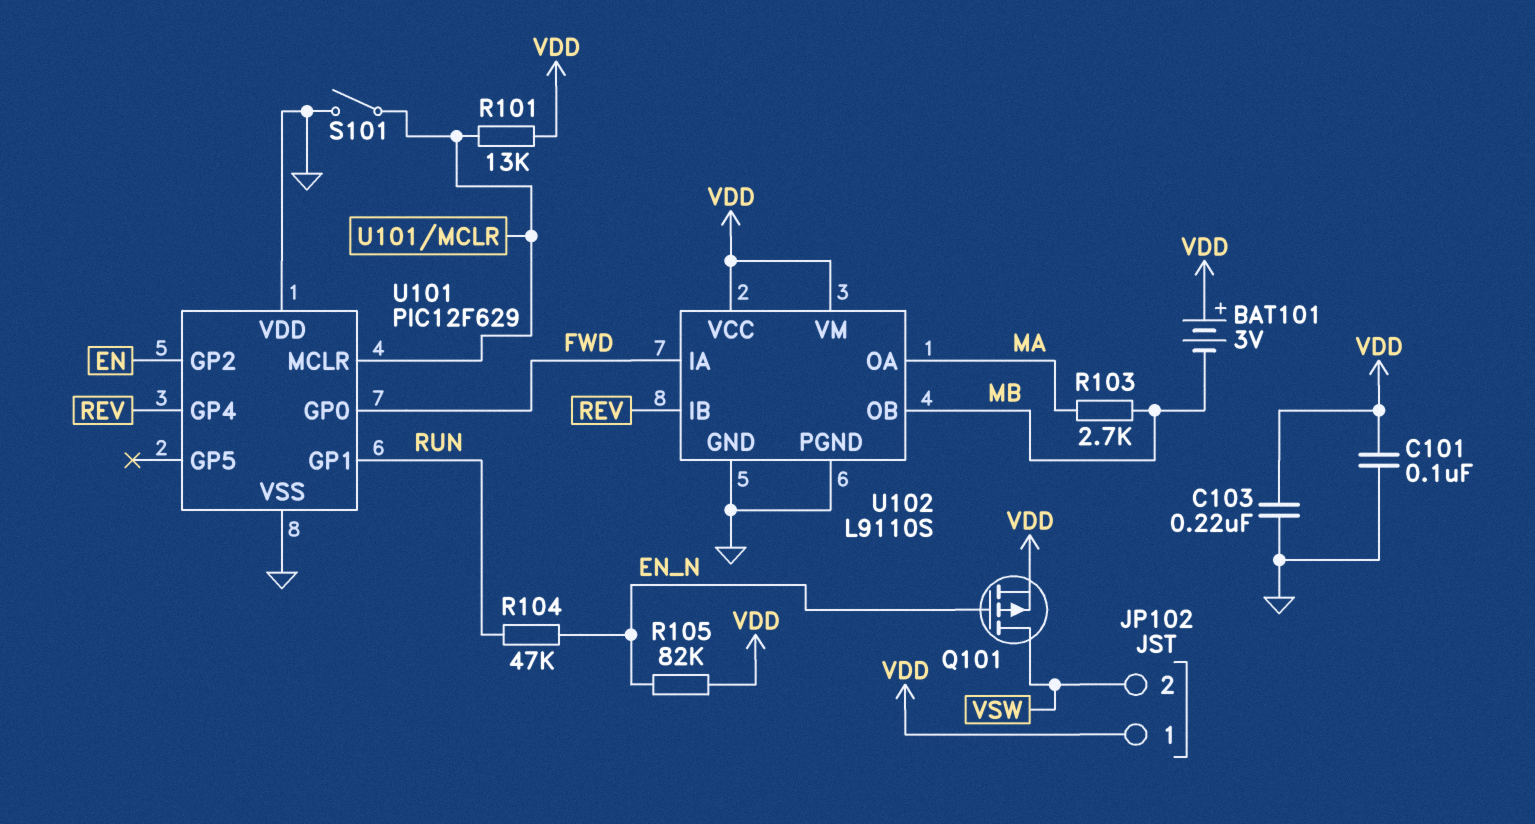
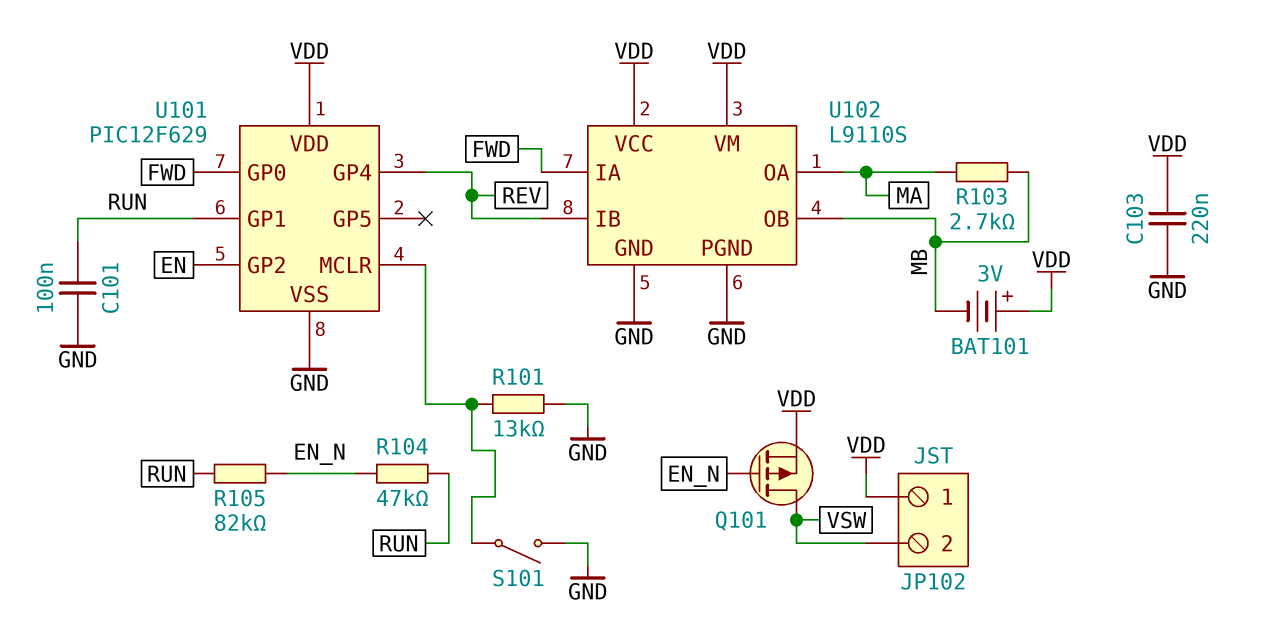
C101: 100nF (GND, VDD) -> 100nF (GND, RUN)
R101: 13k (U101/MCLR, VDD) -> 13k (GND, U101/MCLR)
R105: 82k (EN_N, VDD) -> 82k (EN_N, RUN)
U101 pin VDD: GND -> VDD

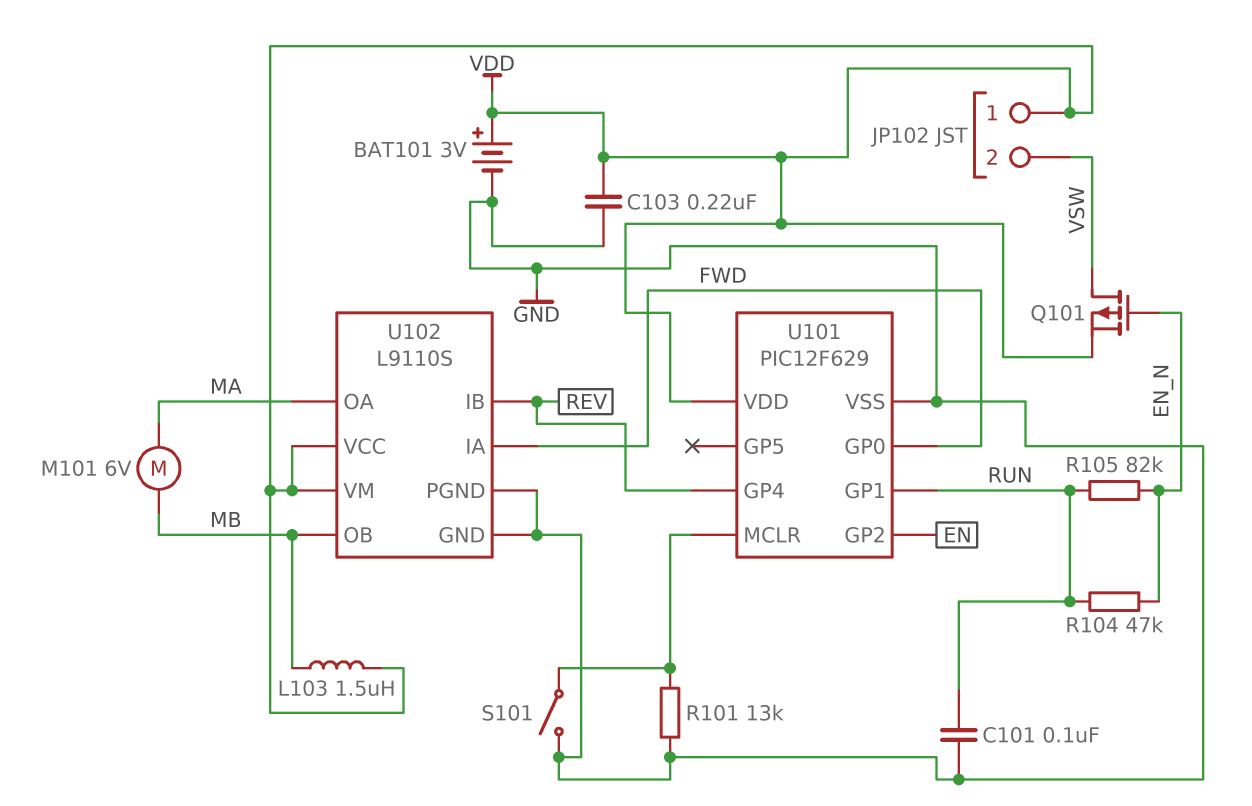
BAT101: 3V (plus VDD, minus MB) -> 3V (plus VDD, minus GND)
L103: none -> 1.5uH (MB, VDD)
M101: none -> motor 6V (MA, MB)
R103: 2.7k (MA, MB) -> none

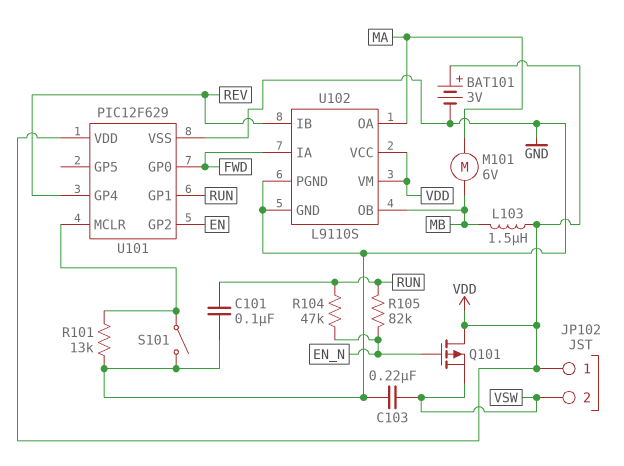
C103: 220nF (GND, VDD) -> 220nF (GND, VSW)
Q101: PMOS (G EN_N, D VSW, S VDD) -> PMOS (G EN_N, D VDD, S VSW)

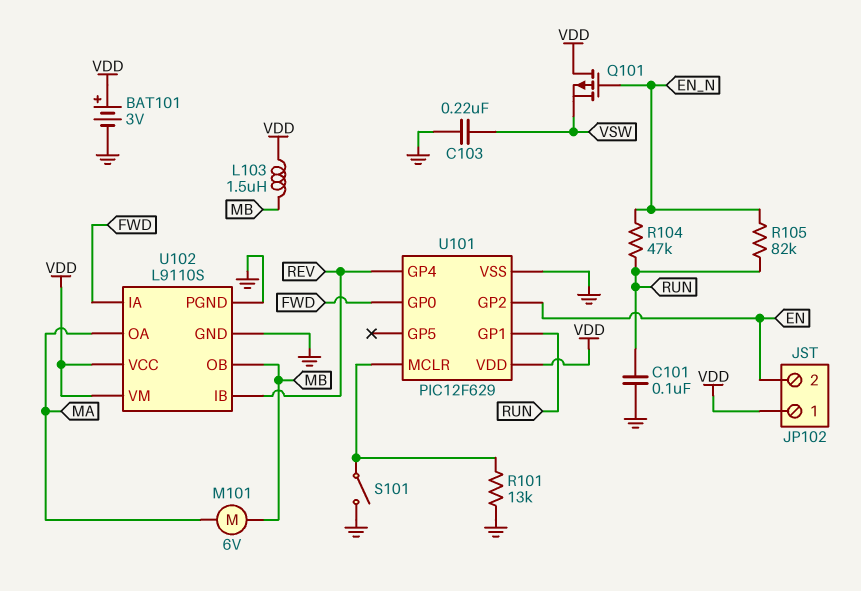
JP102 pin 2: VSW -> EN

